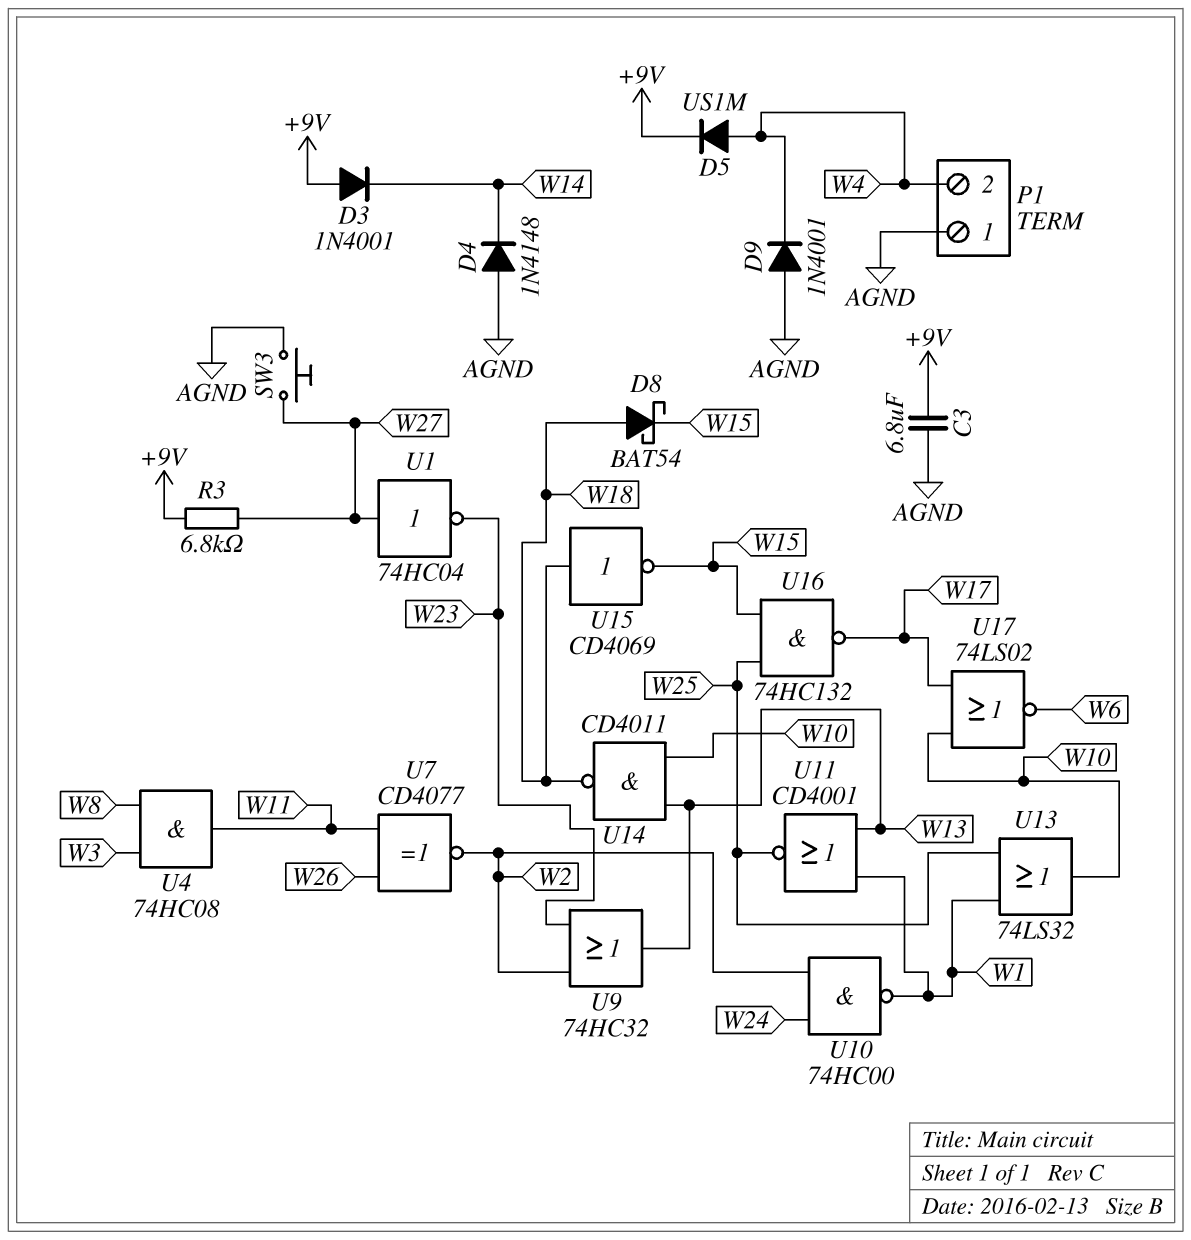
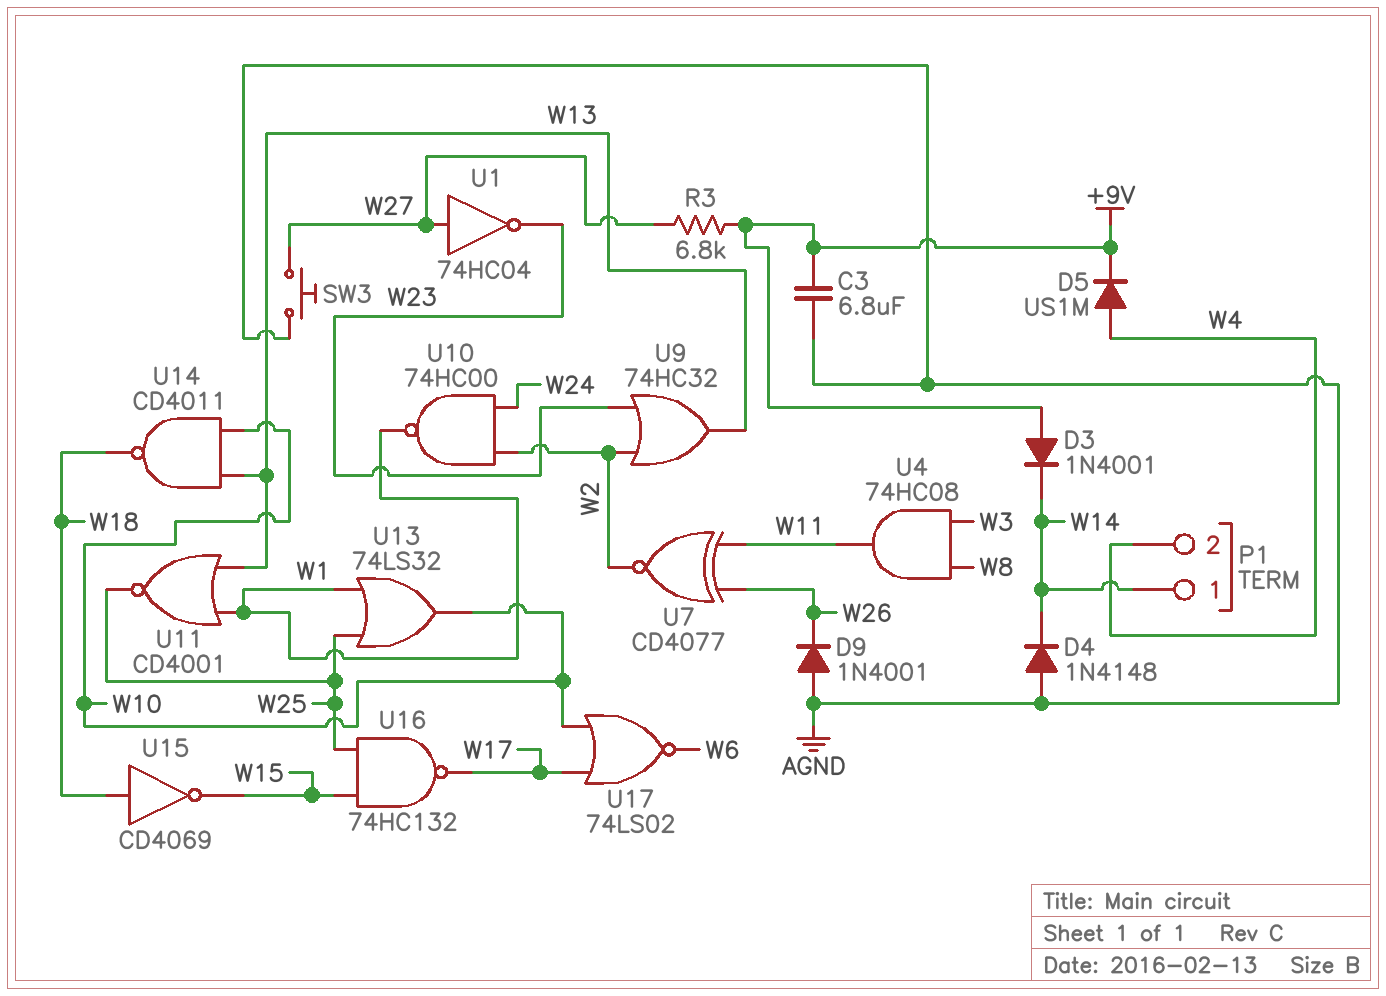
D8: schottky BAT54 (A W18, K W15) -> none
D9: diode 1N4001 (A AGND, K W4) -> diode 1N4001 (A AGND, K W26)
P1 pin 1: AGND -> W14

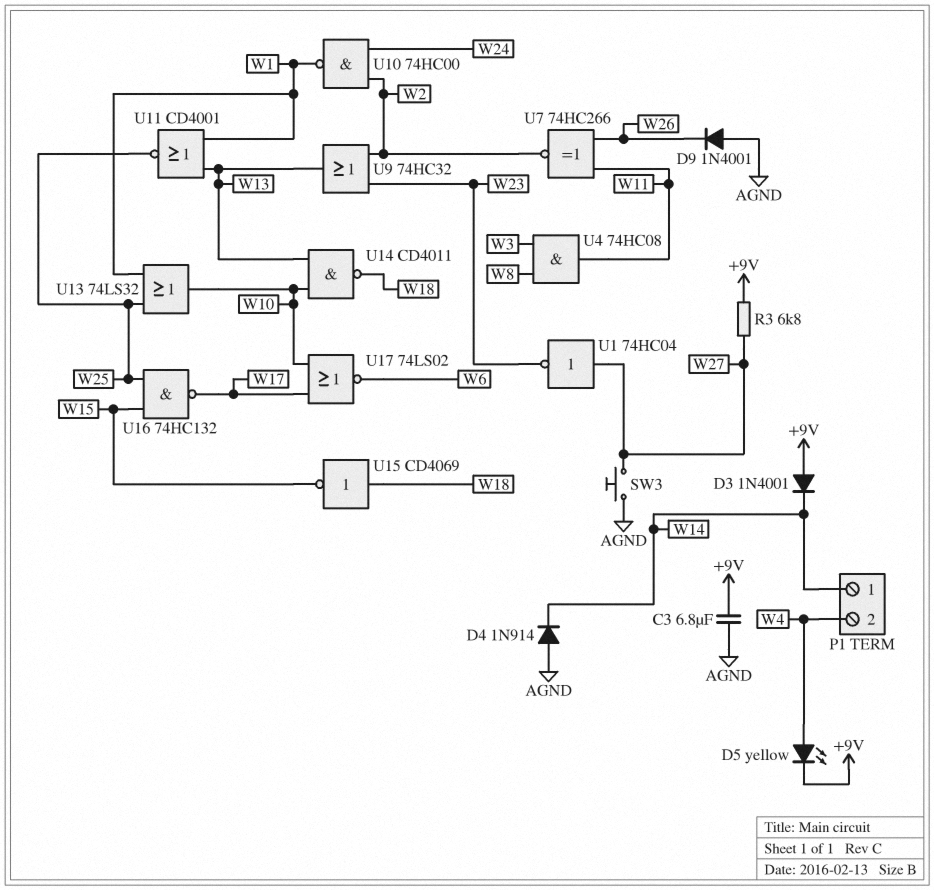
D4: diode 1N4148 (A AGND, K W14) -> diode 1N914 (A AGND, K W14)
D5: diode US1M (A W4, K +9V) -> LED yellow (A W4, K +9V)
U7: XNOR CD4077 (in W11, in W26, out W2) -> XNOR 74HC266 (in W11, in W26, out W2)

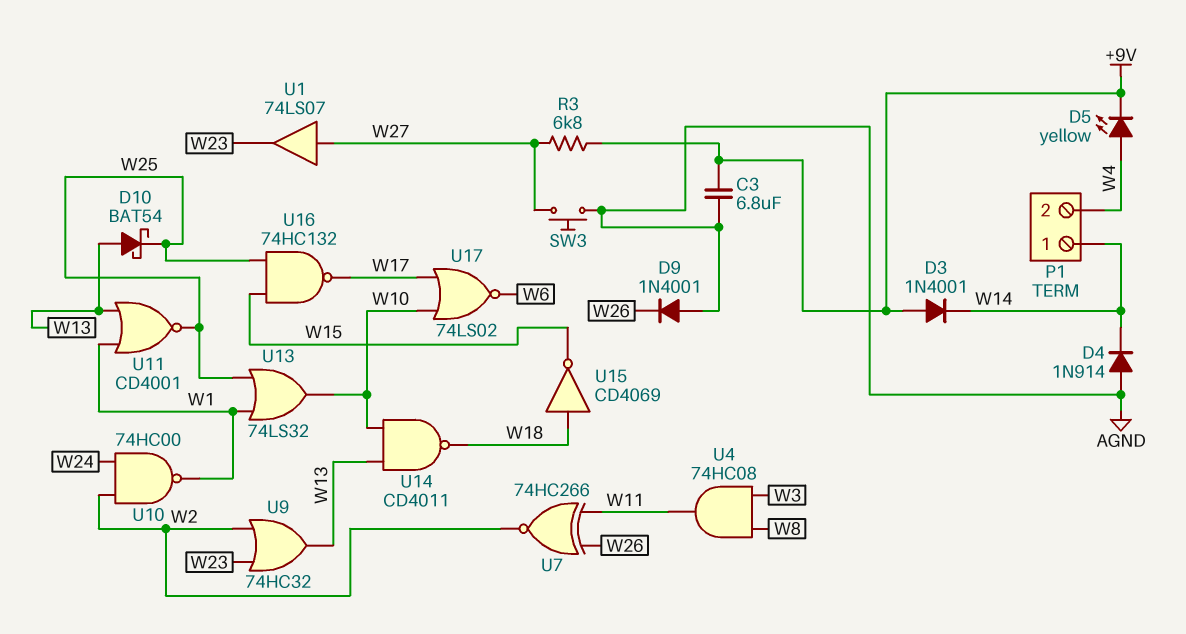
D10: none -> schottky BAT54 (A W13, K W25)
U1: NOT 74HC04 (in W27, out W23) -> buffer 74LS07 (in W27, out W23)

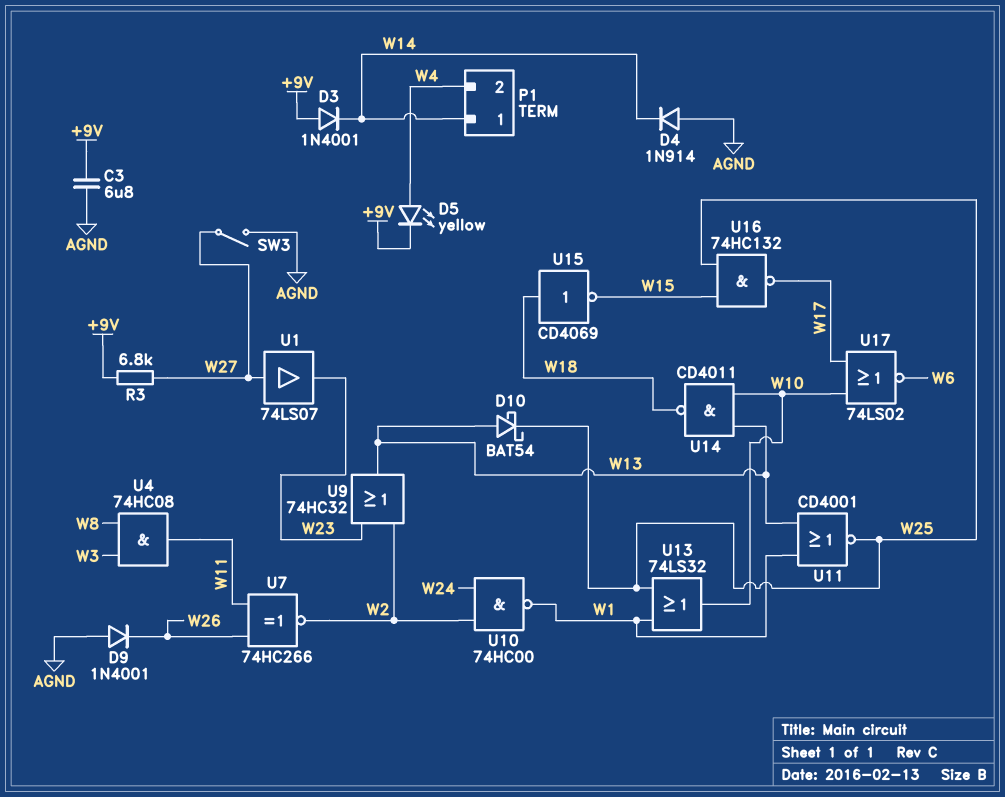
SW3: button (AGND, W27) -> switch (AGND, W27)

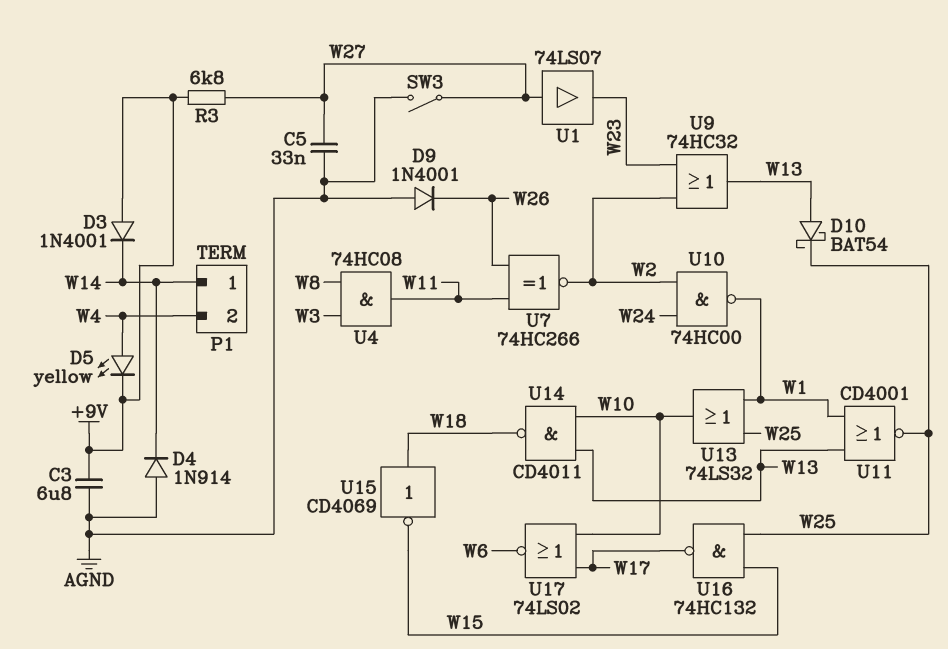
C5: none -> 33nF (AGND, W27)

